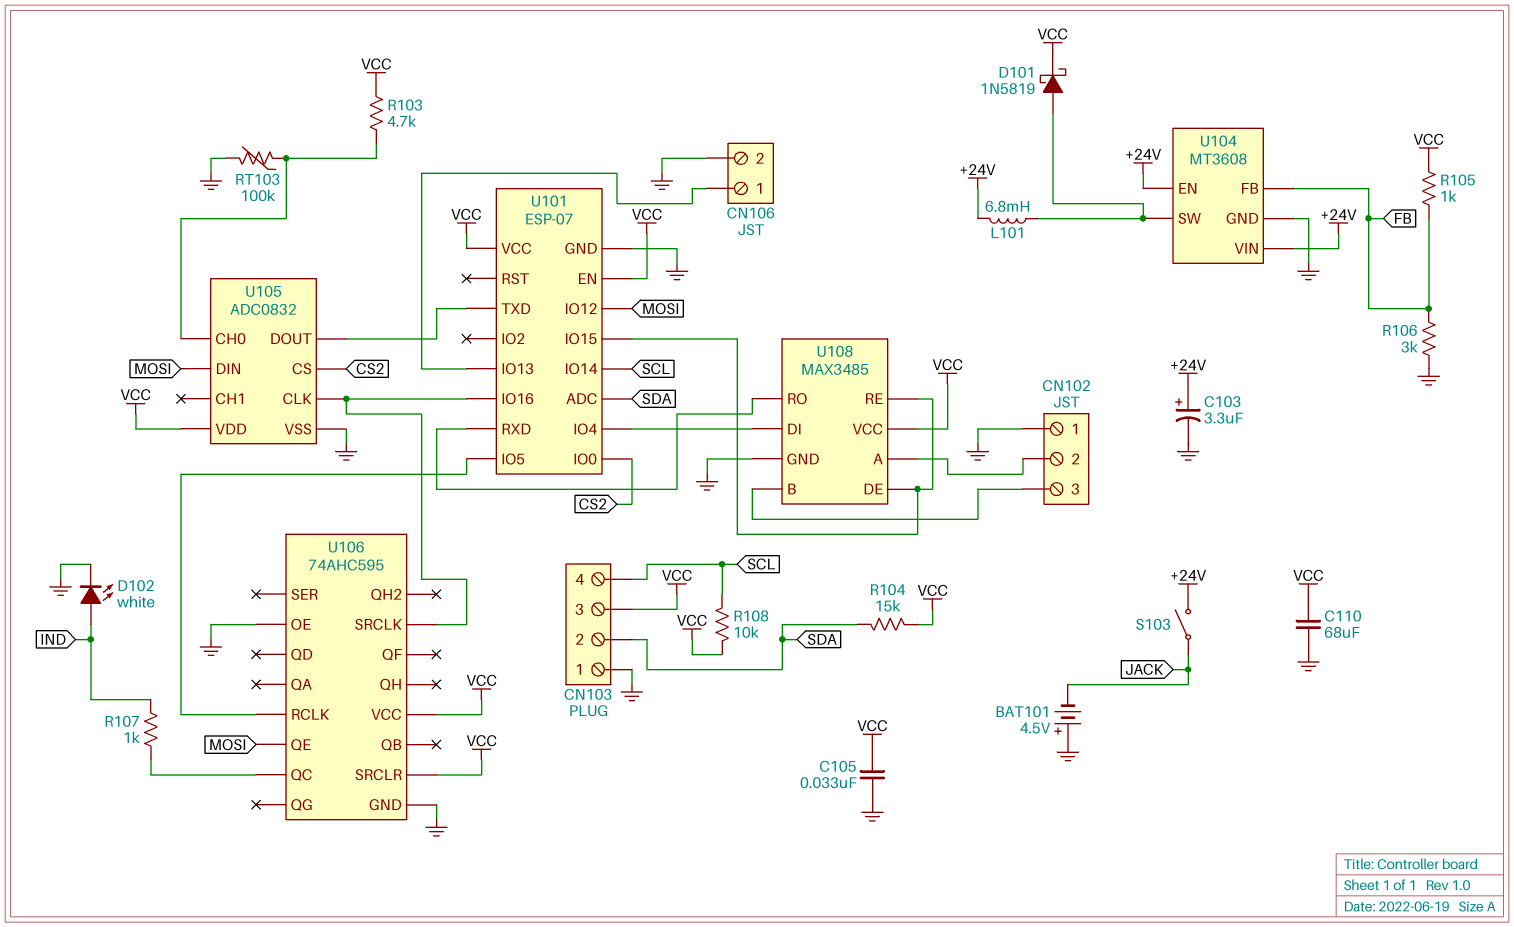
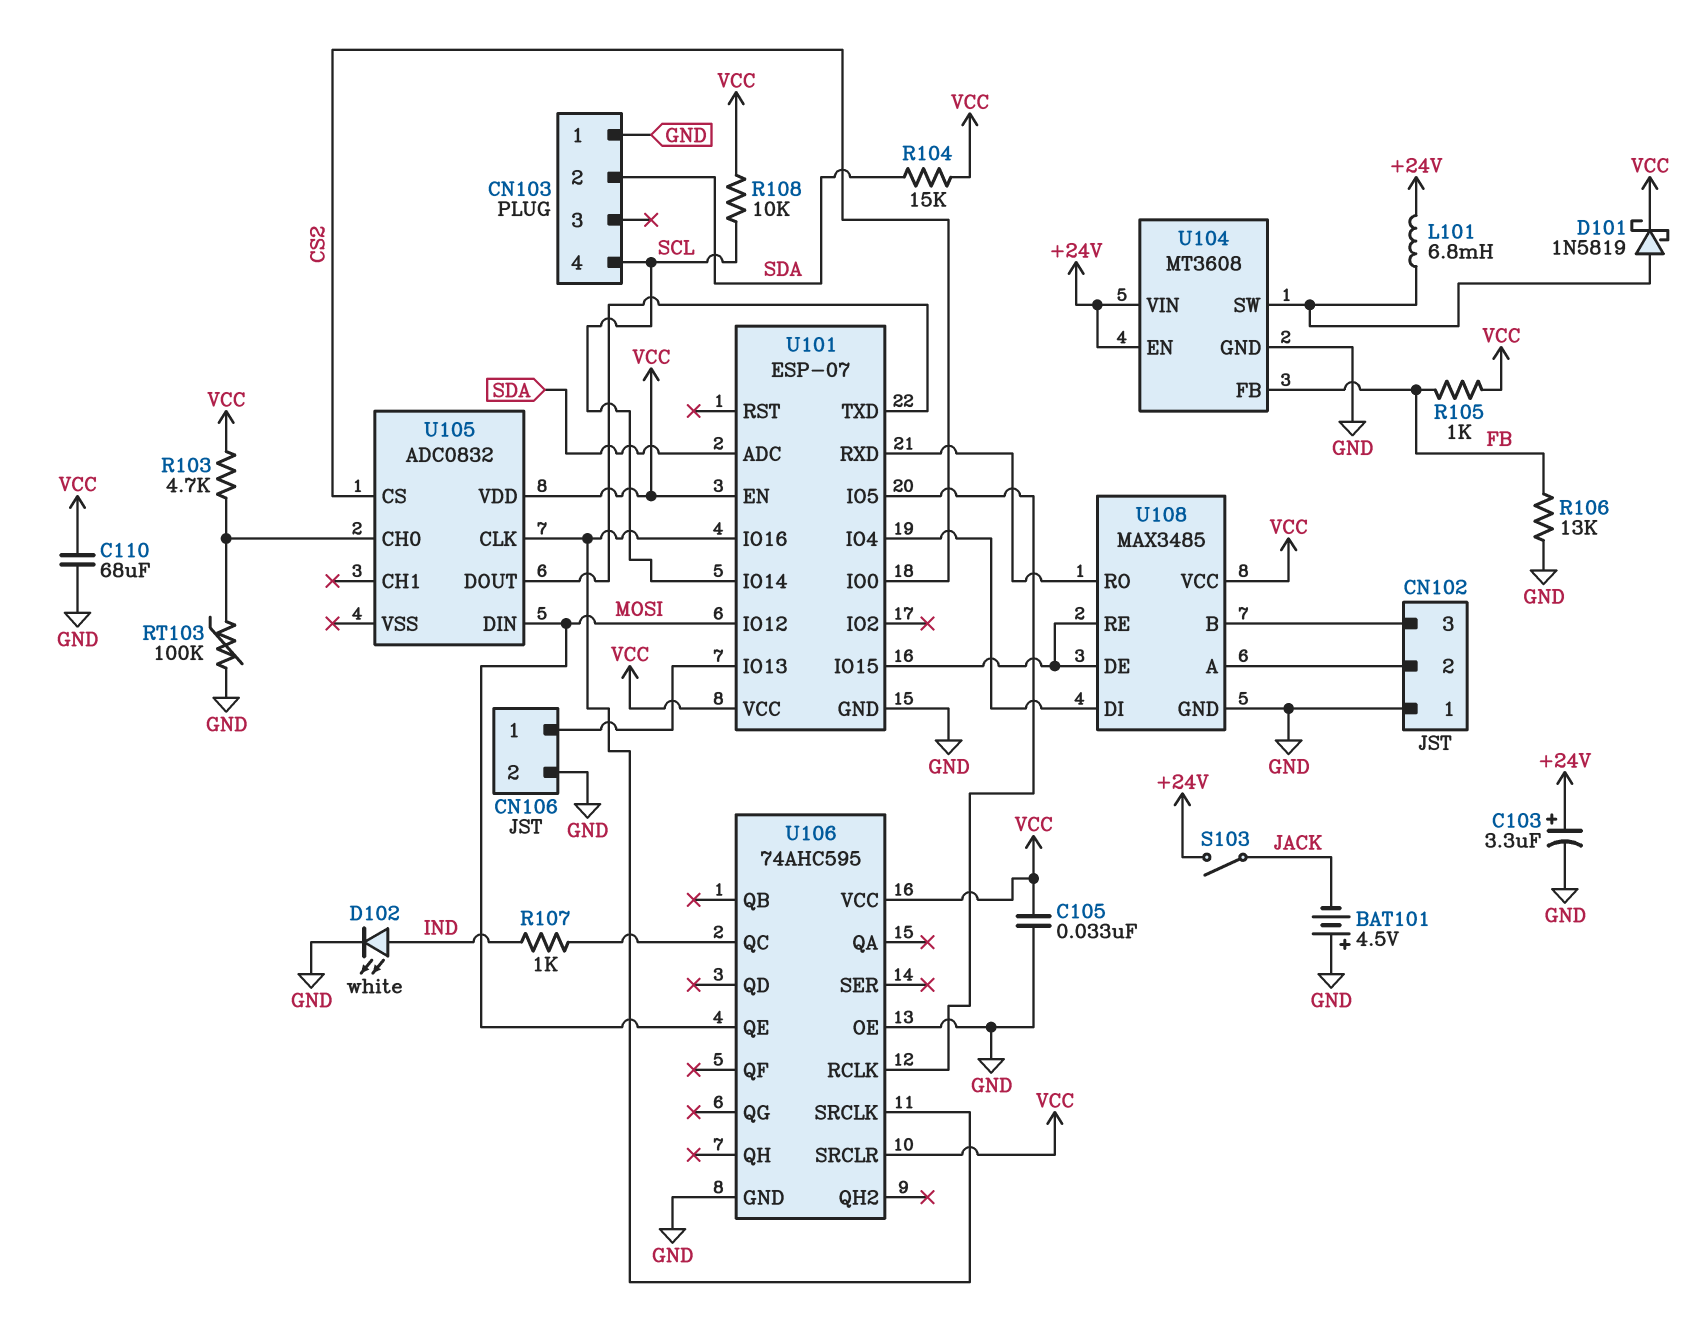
CN103 pin 3: VCC -> none
R106: 3k (FB, GND) -> 13k (FB, GND)
U105 pin VSS: GND -> none

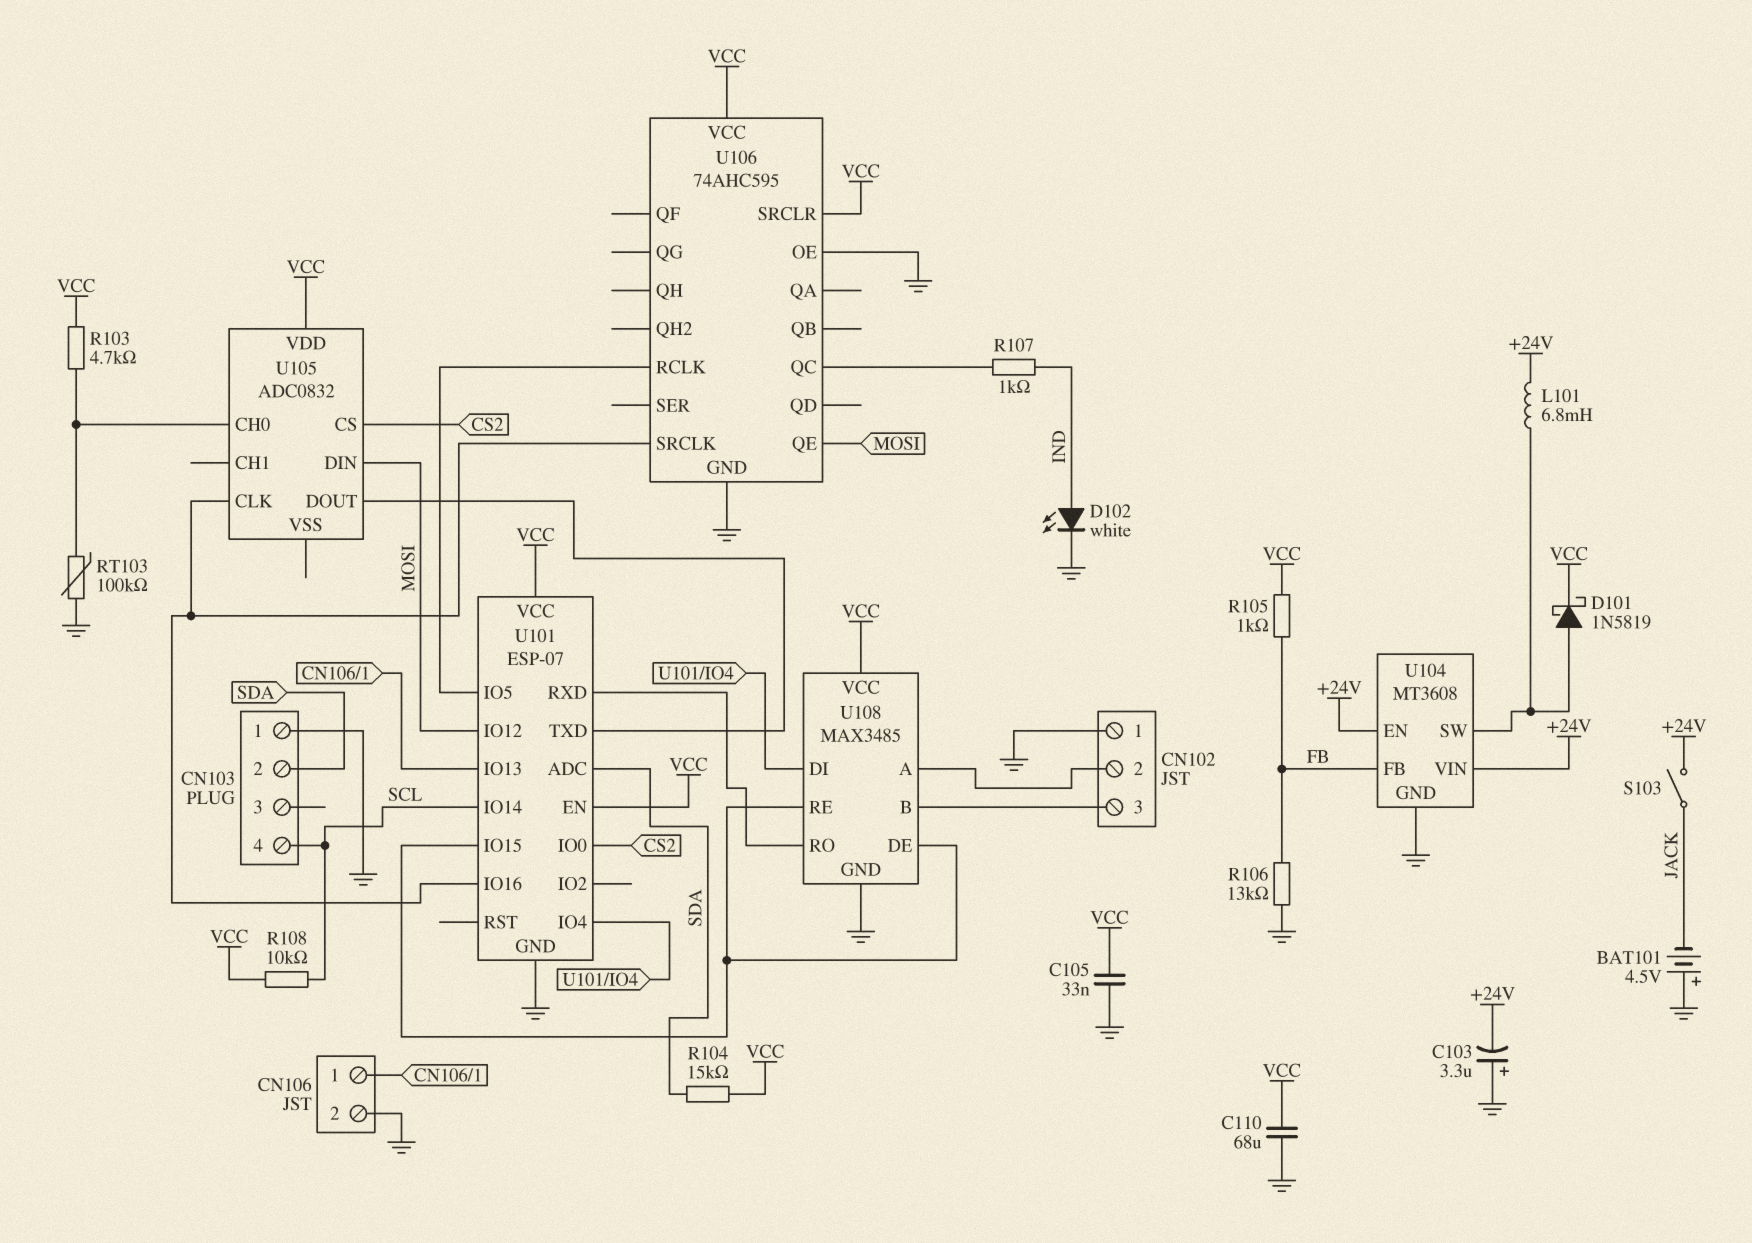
C103: 3.3uF (plus +24V, minus GND) -> 3.3uF (plus GND, minus +24V)

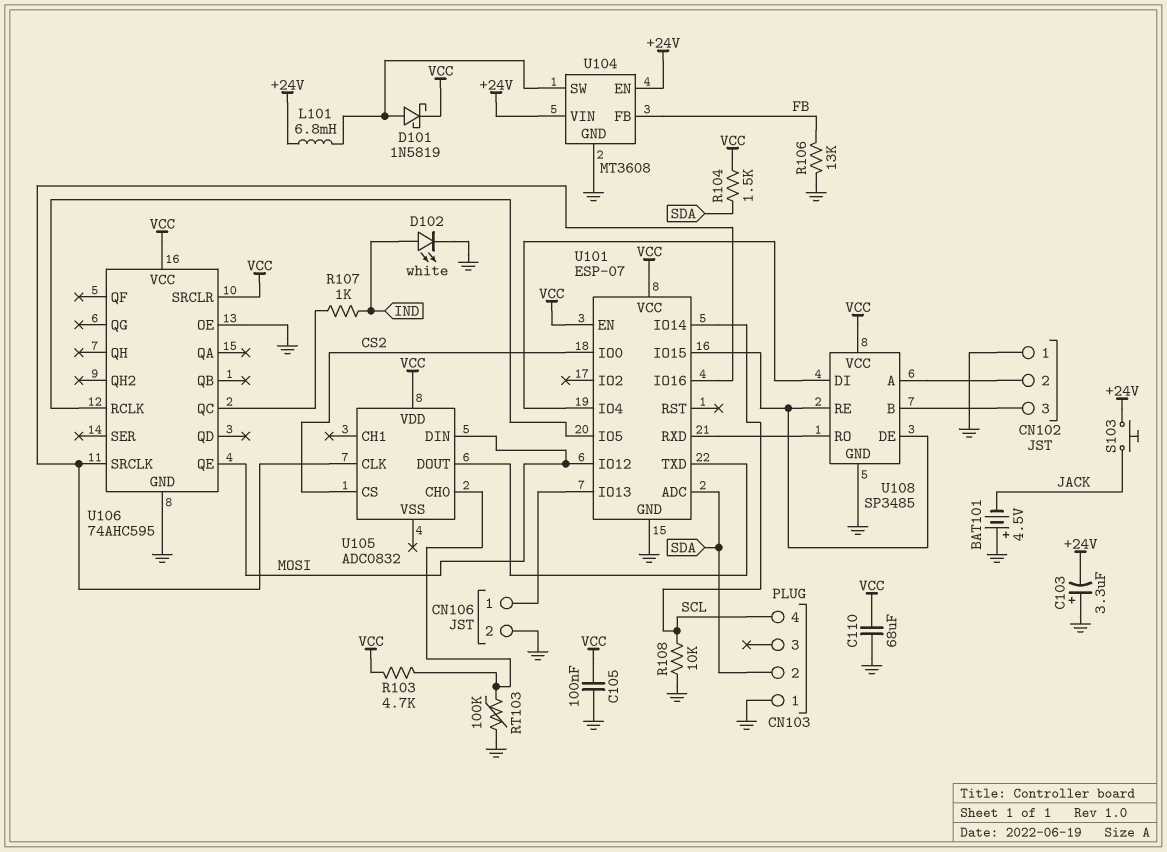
C105: 33nF (GND, VCC) -> 100nF (GND, VCC)
R104: 15k (SDA, VCC) -> 1.5k (SDA, VCC)
R105: 1k (FB, VCC) -> none
R108: 10k (SCL, VCC) -> 10k (GND, SCL)
S103: switch (+24V, JACK) -> button (+24V, JACK)
U108: MAX3485 -> SP3485

